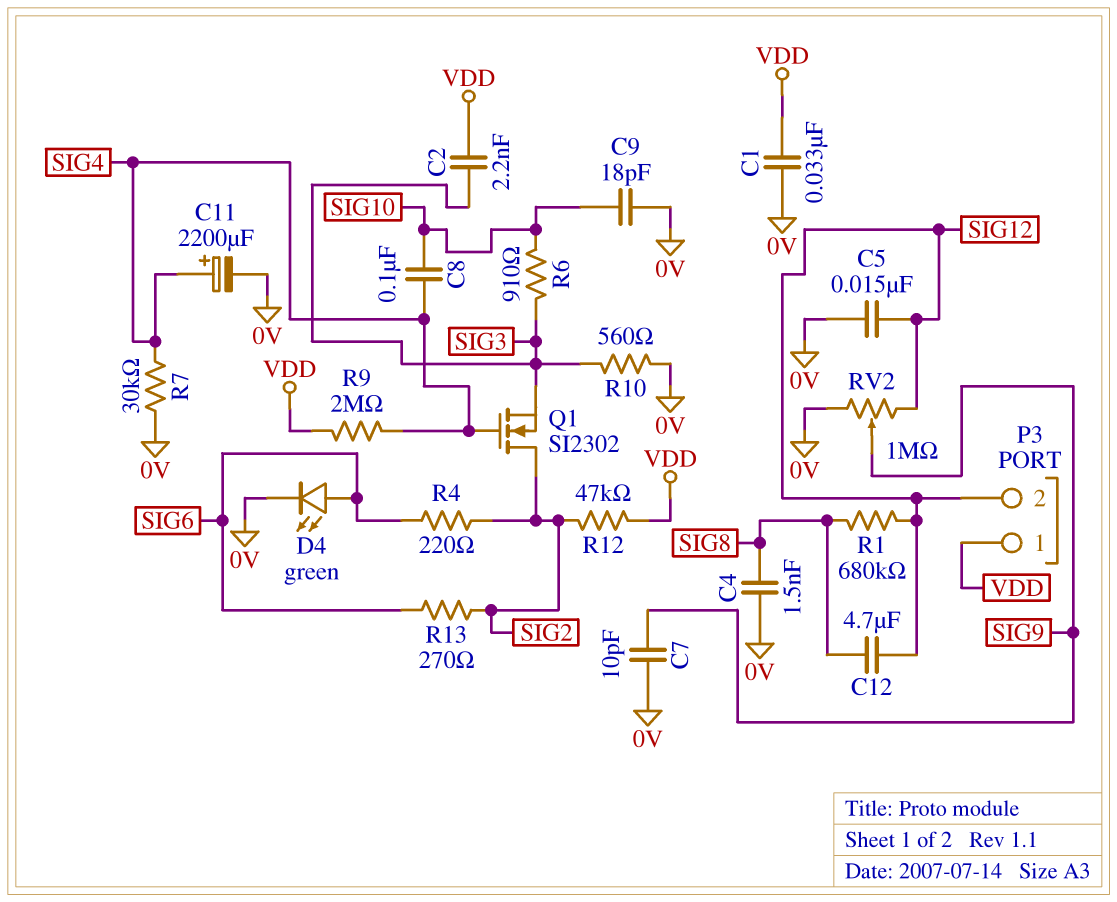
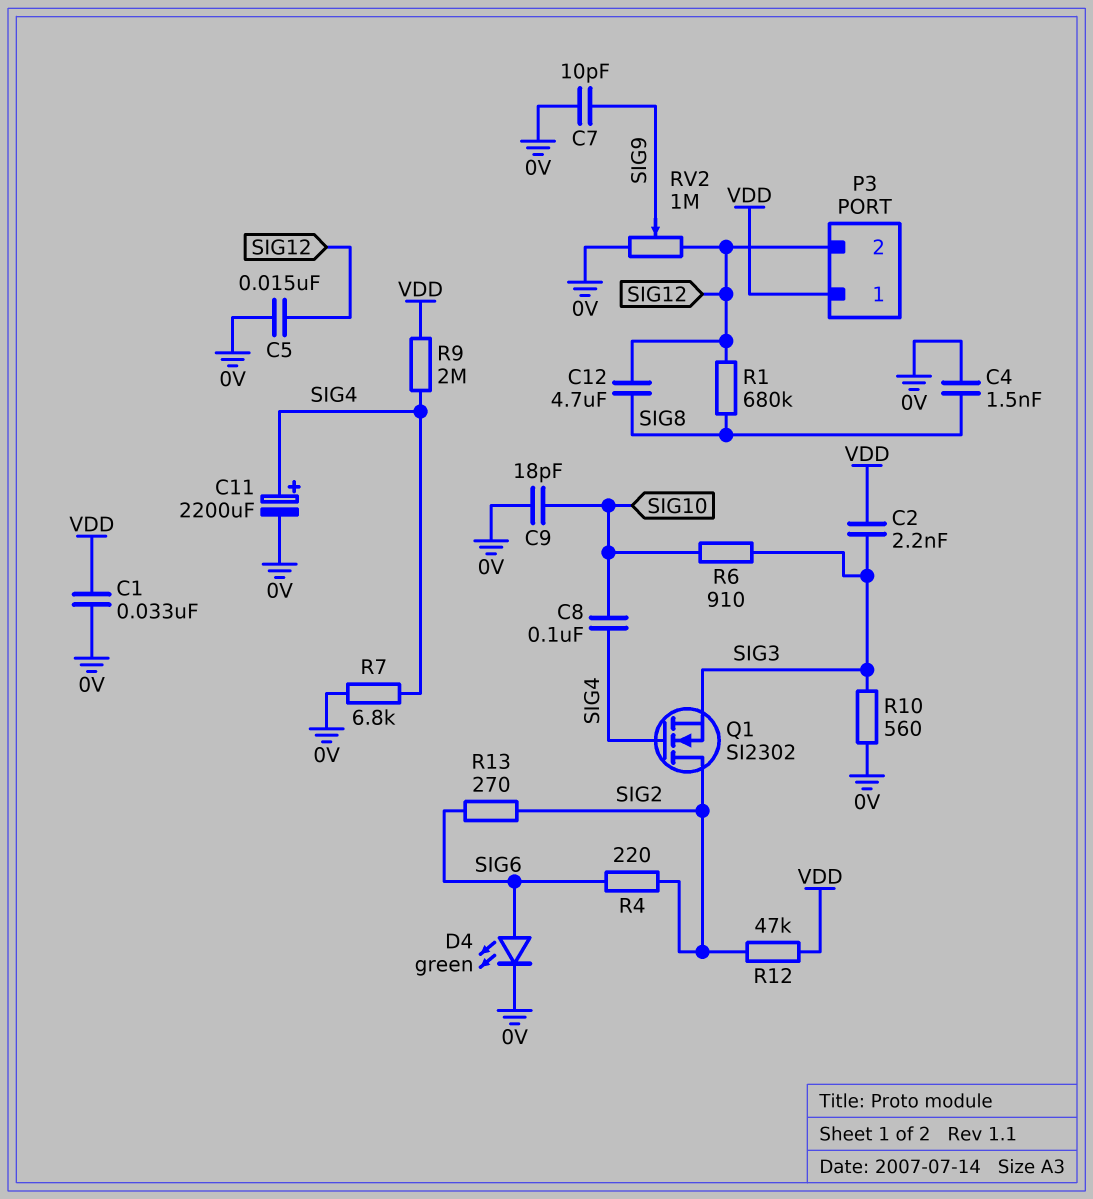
R7: 30k (0V, SIG4) -> 6.8k (0V, SIG4)

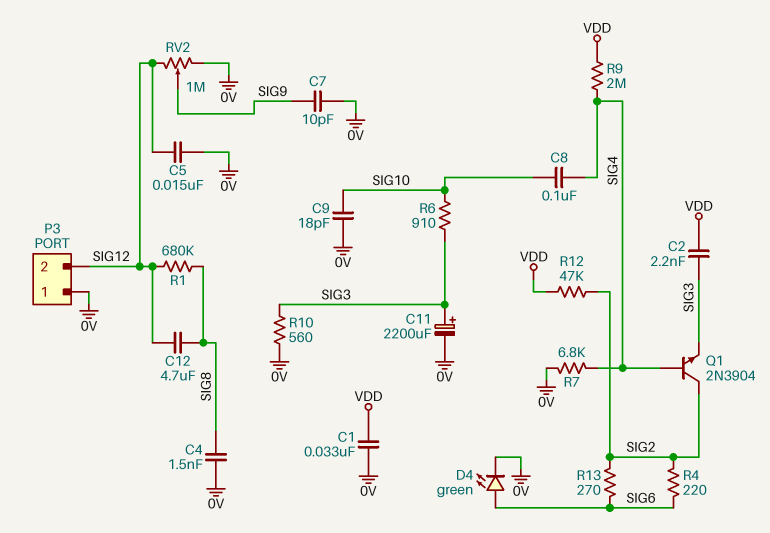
C11: 2200uF (plus SIG4, minus 0V) -> 2200uF (plus SIG3, minus 0V)
P3 pin 1: VDD -> 0V
Q1: NMOS SI2302 (G SIG4, D SIG2, S SIG3) -> NPN 2N3904 (B SIG4, C SIG2, E SIG3)

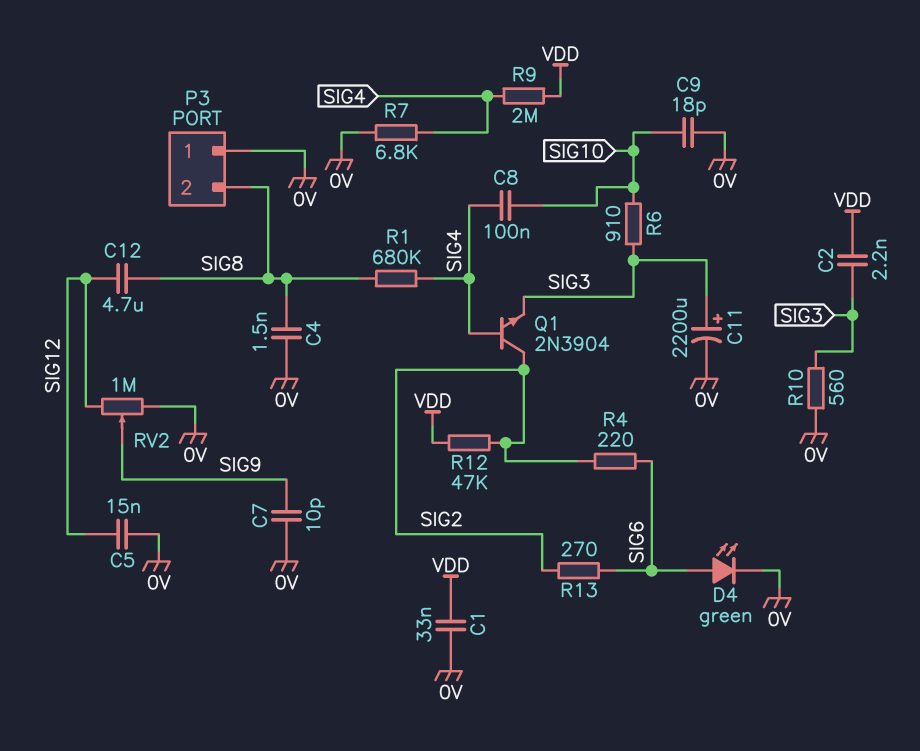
P3 pin 2: SIG12 -> SIG8
R1: 680k (SIG8, SIG12) -> 680k (SIG4, SIG8)

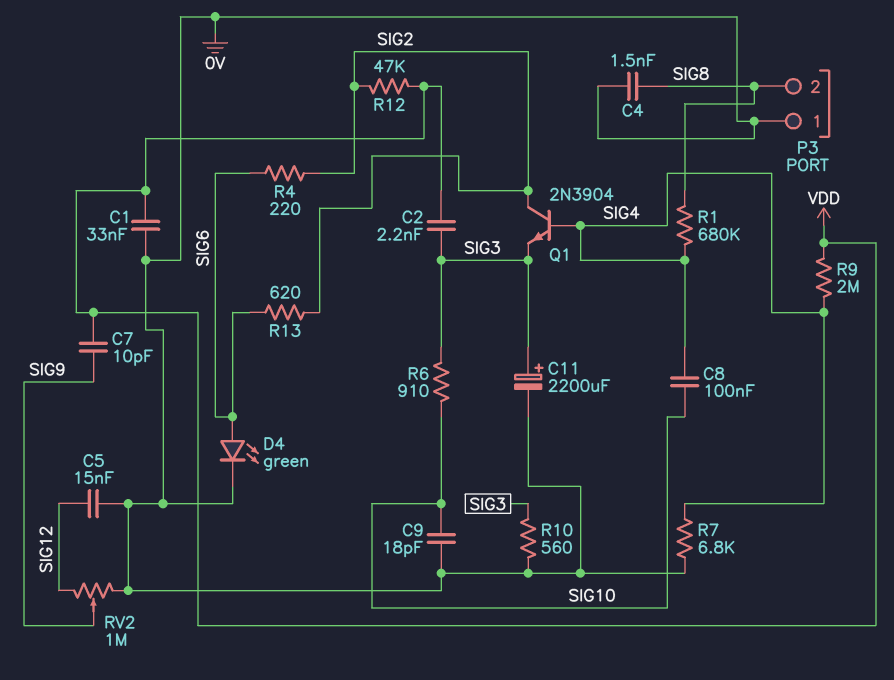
C7: 10pF (0V, SIG9) -> 10pF (SIG9, VDD)
C12: 4.7uF (SIG8, SIG12) -> none
R13: 270 (SIG2, SIG6) -> 620 (SIG2, SIG6)

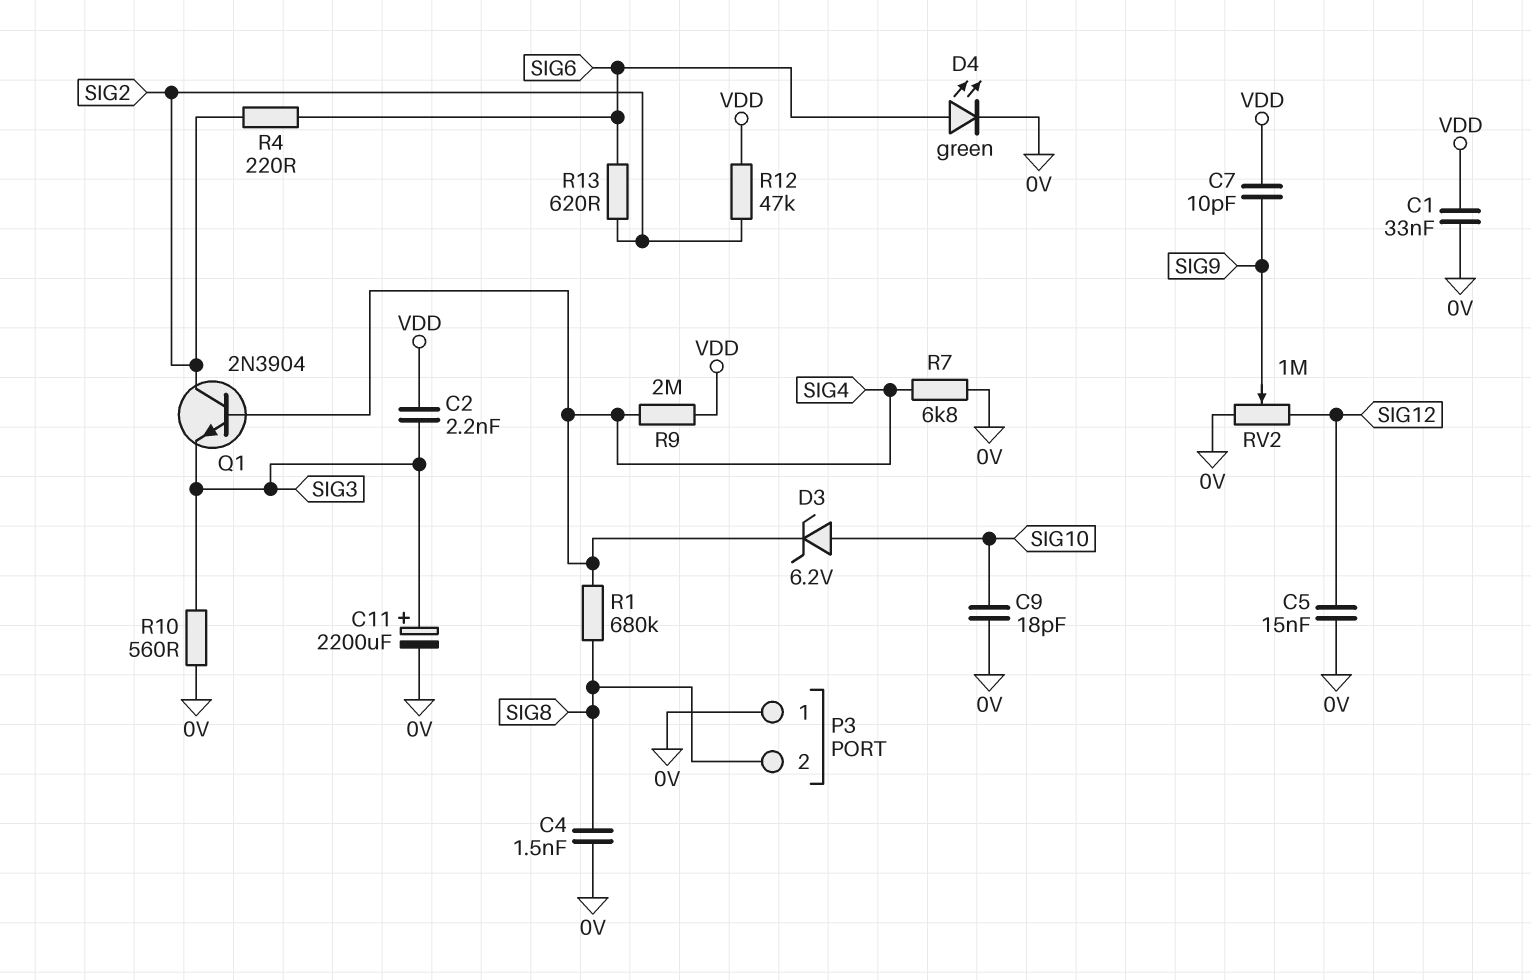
C8: 100nF (SIG4, SIG10) -> none
D3: none -> zener 6.2V (A SIG10, K SIG4)
R6: 910 (SIG3, SIG10) -> none

